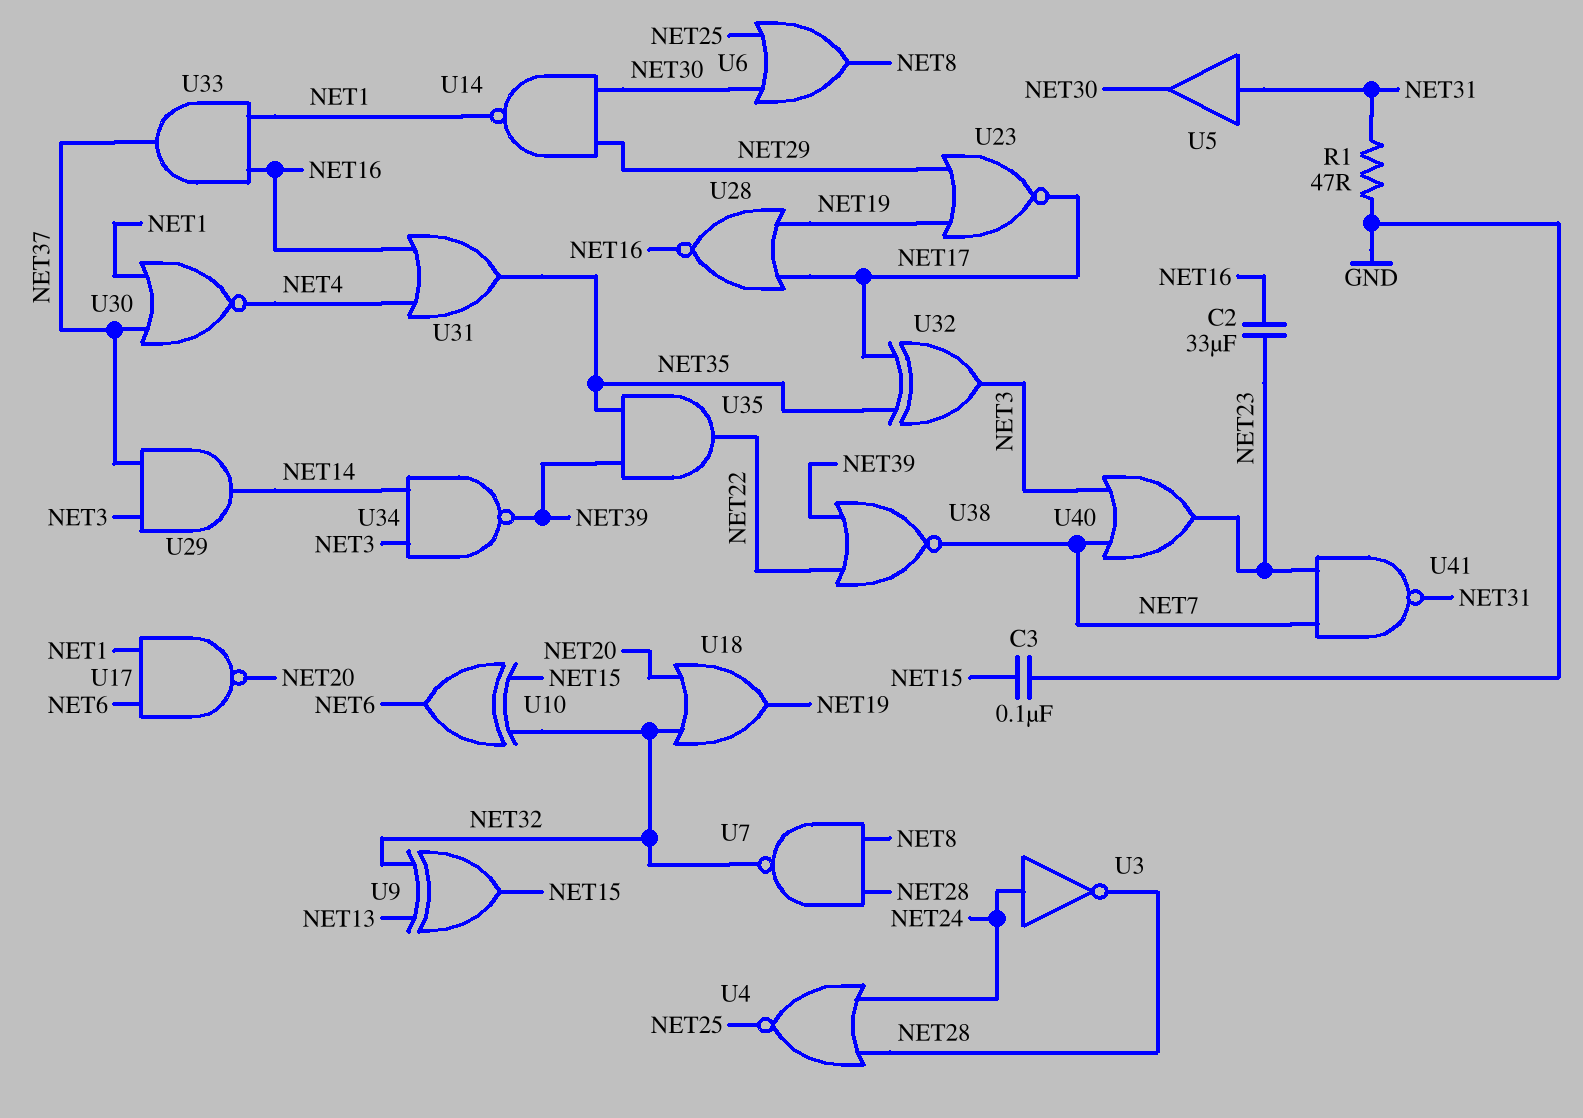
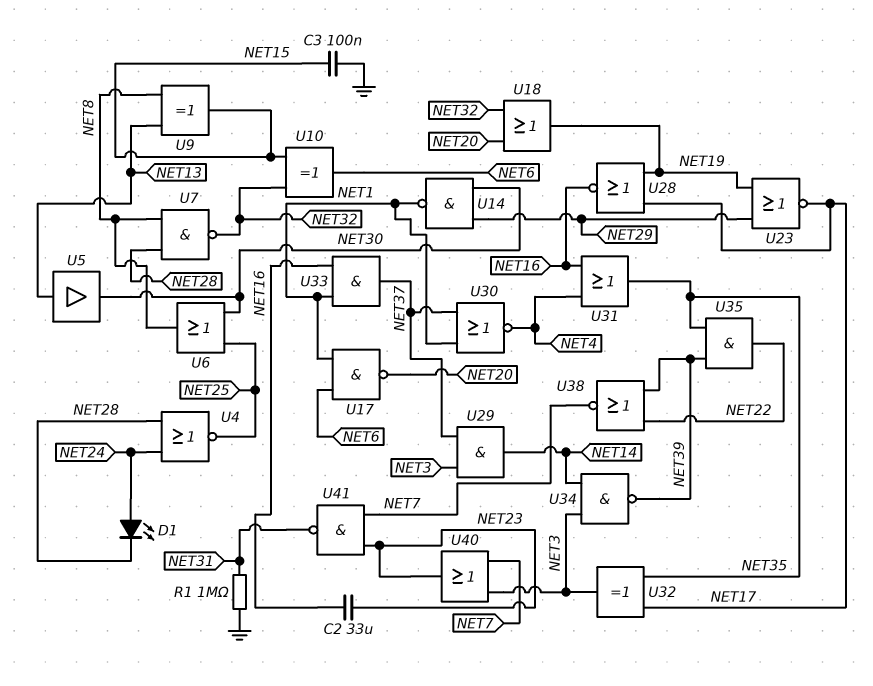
D1: none -> LED (A NET24, K NET28)
R1: 47 (GND, NET31) -> 1M (GND, NET31)
U3: NOT (in NET24, out NET28) -> none
U5: buffer (in NET31, out NET30) -> buffer (in NET13, out NET30)
U9: XOR (in NET13, in NET32, out NET15) -> XOR (in NET8, in NET13, out NET15)

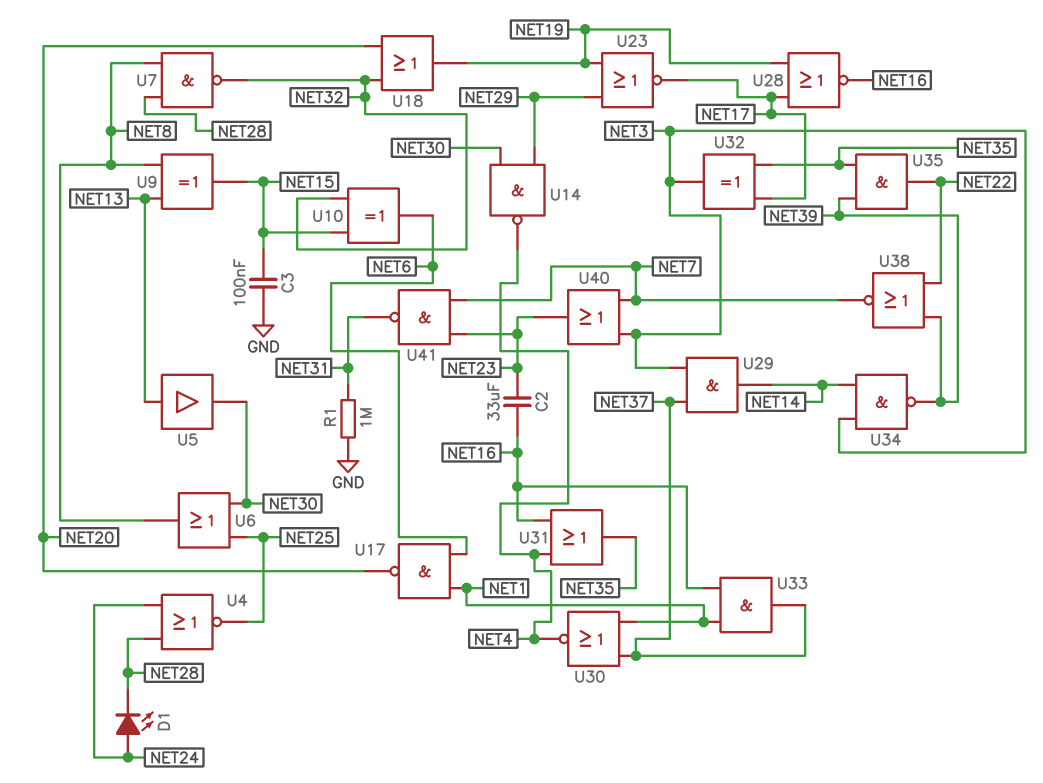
U14: NAND (in NET29, in NET30, out NET1) -> NAND (in NET29, in NET30, out NET4)

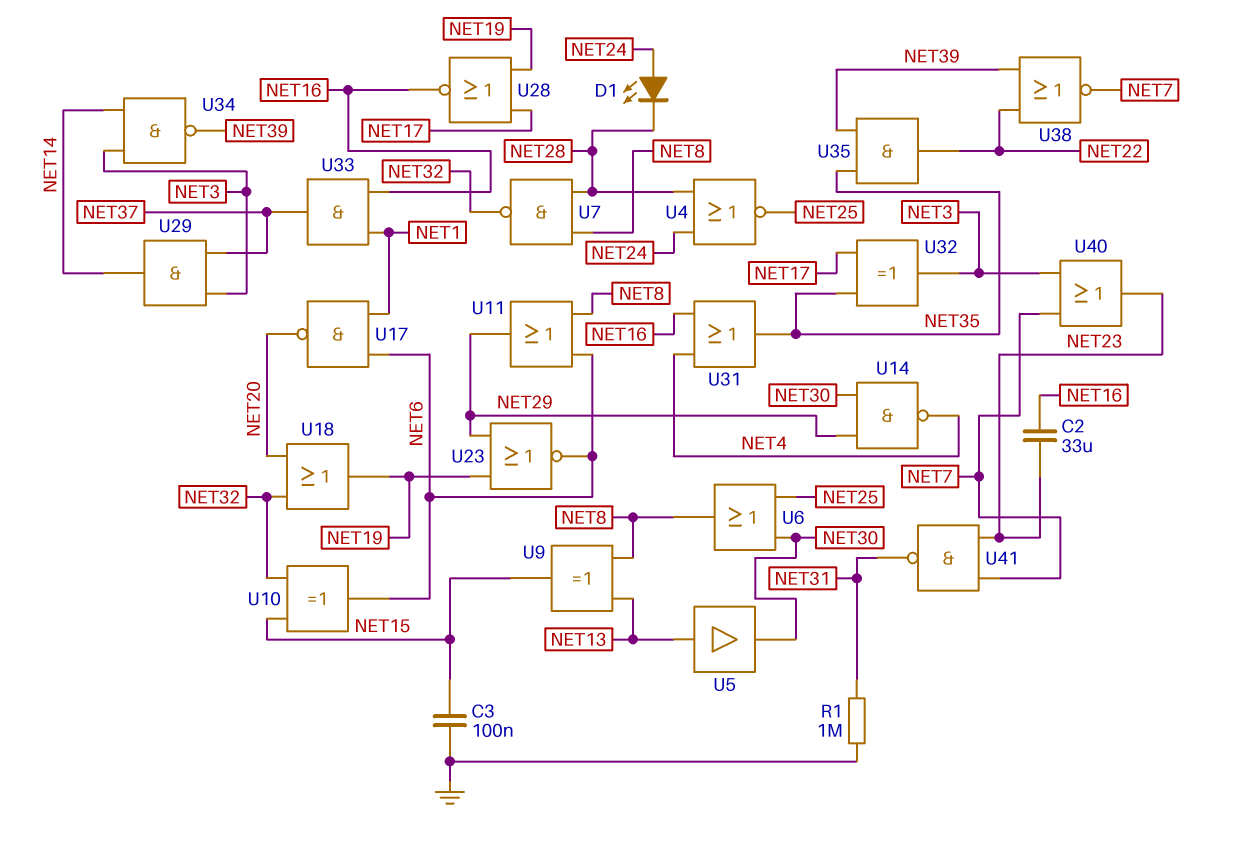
U11: none -> OR (in NET6, in NET8, out NET29)
U23: NOR (in NET19, in NET29, out NET17) -> NOR (in NET19, in NET29, out NET6)
U30: NOR (in NET1, in NET37, out NET4) -> none

